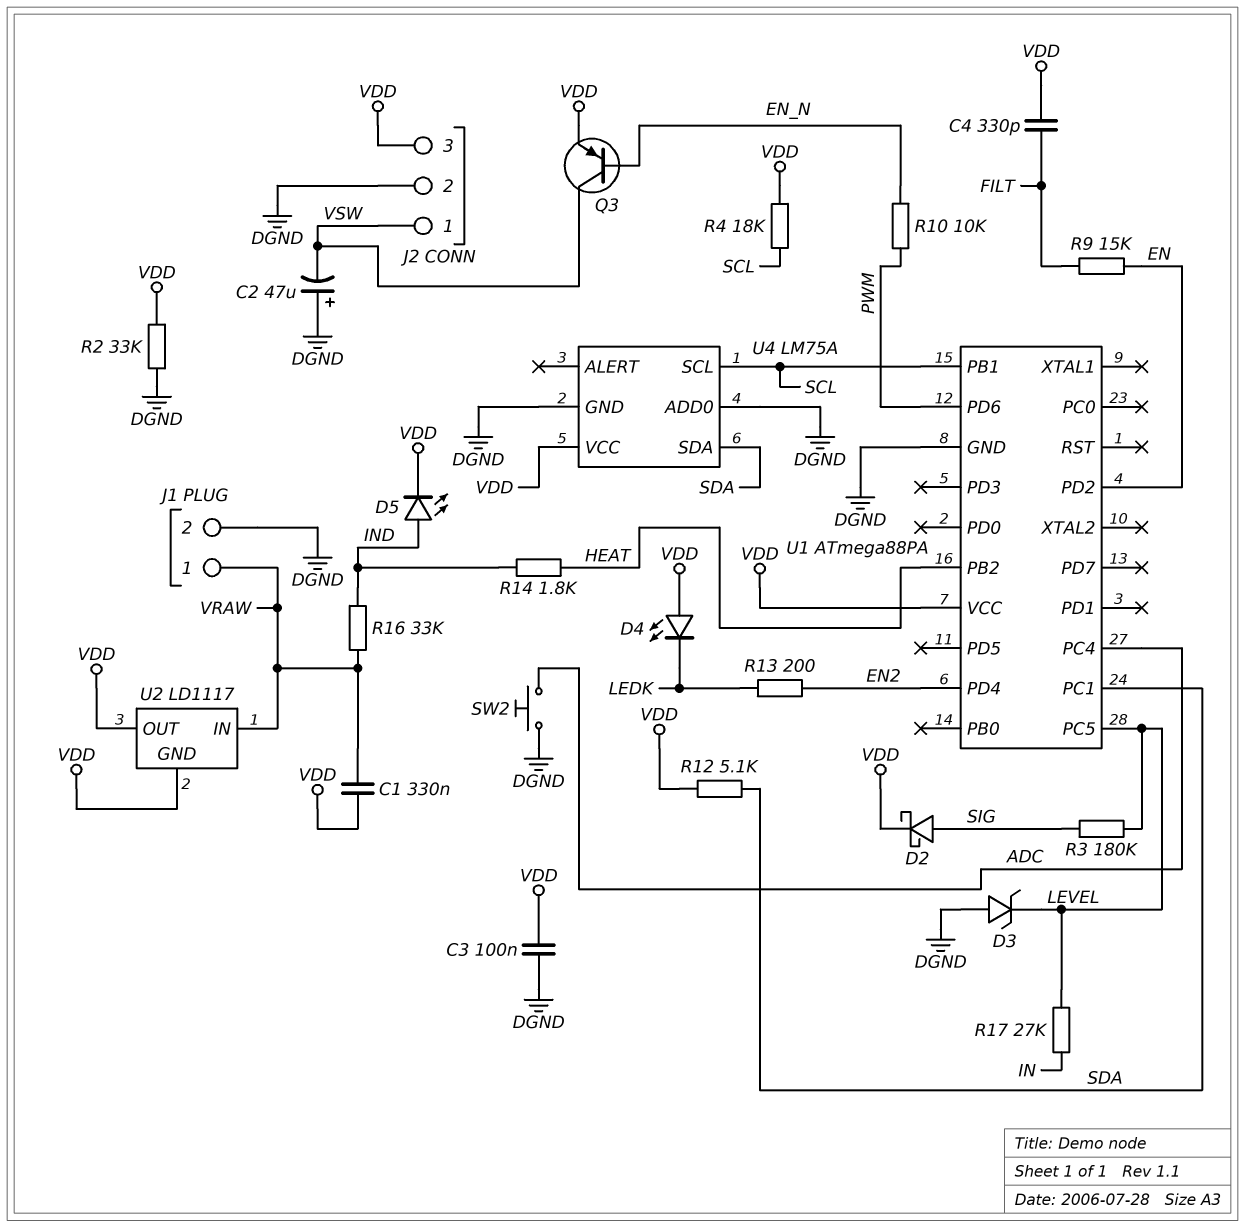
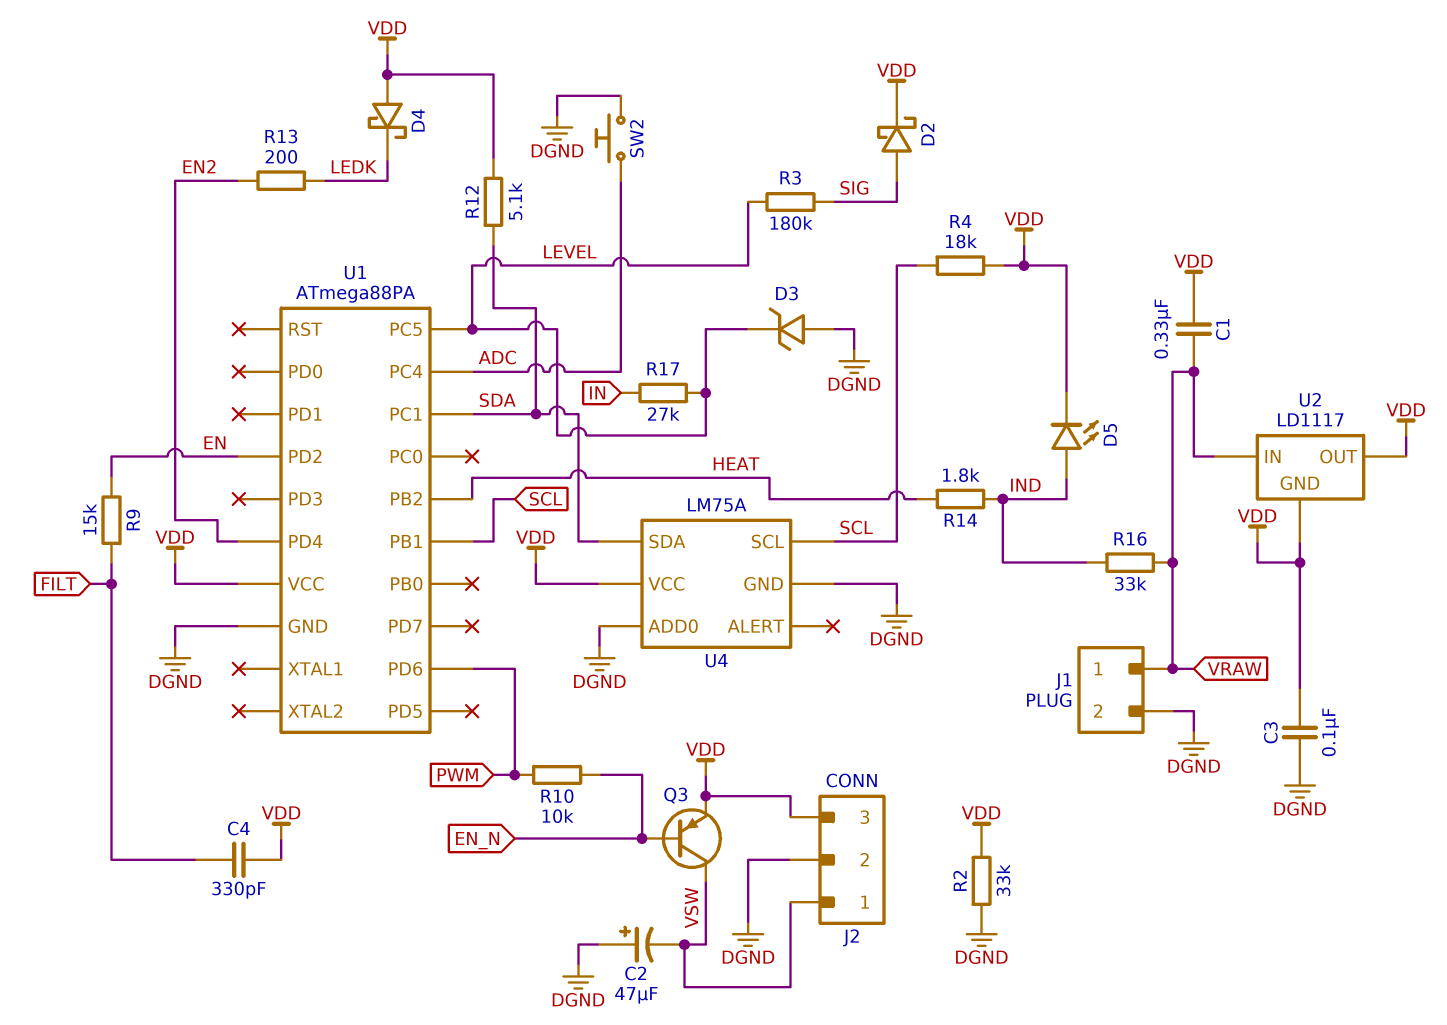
D4: LED (A VDD, K LEDK) -> schottky (A VDD, K LEDK)

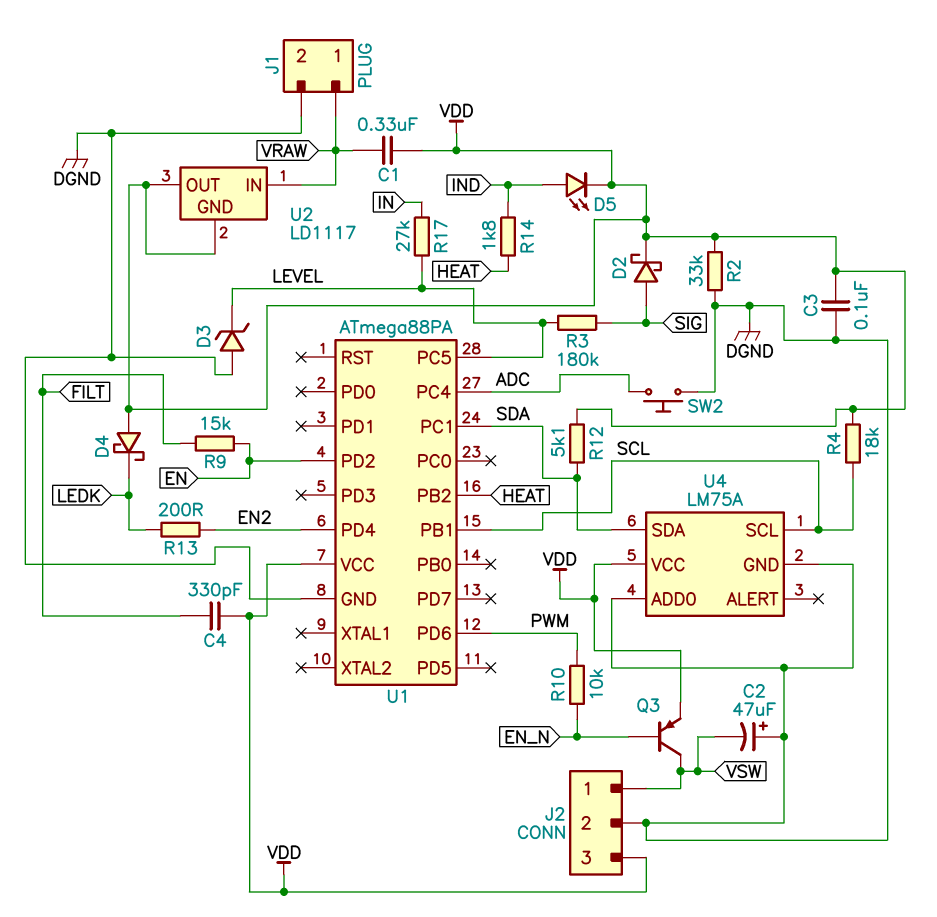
R16: 33k (IND, VRAW) -> none

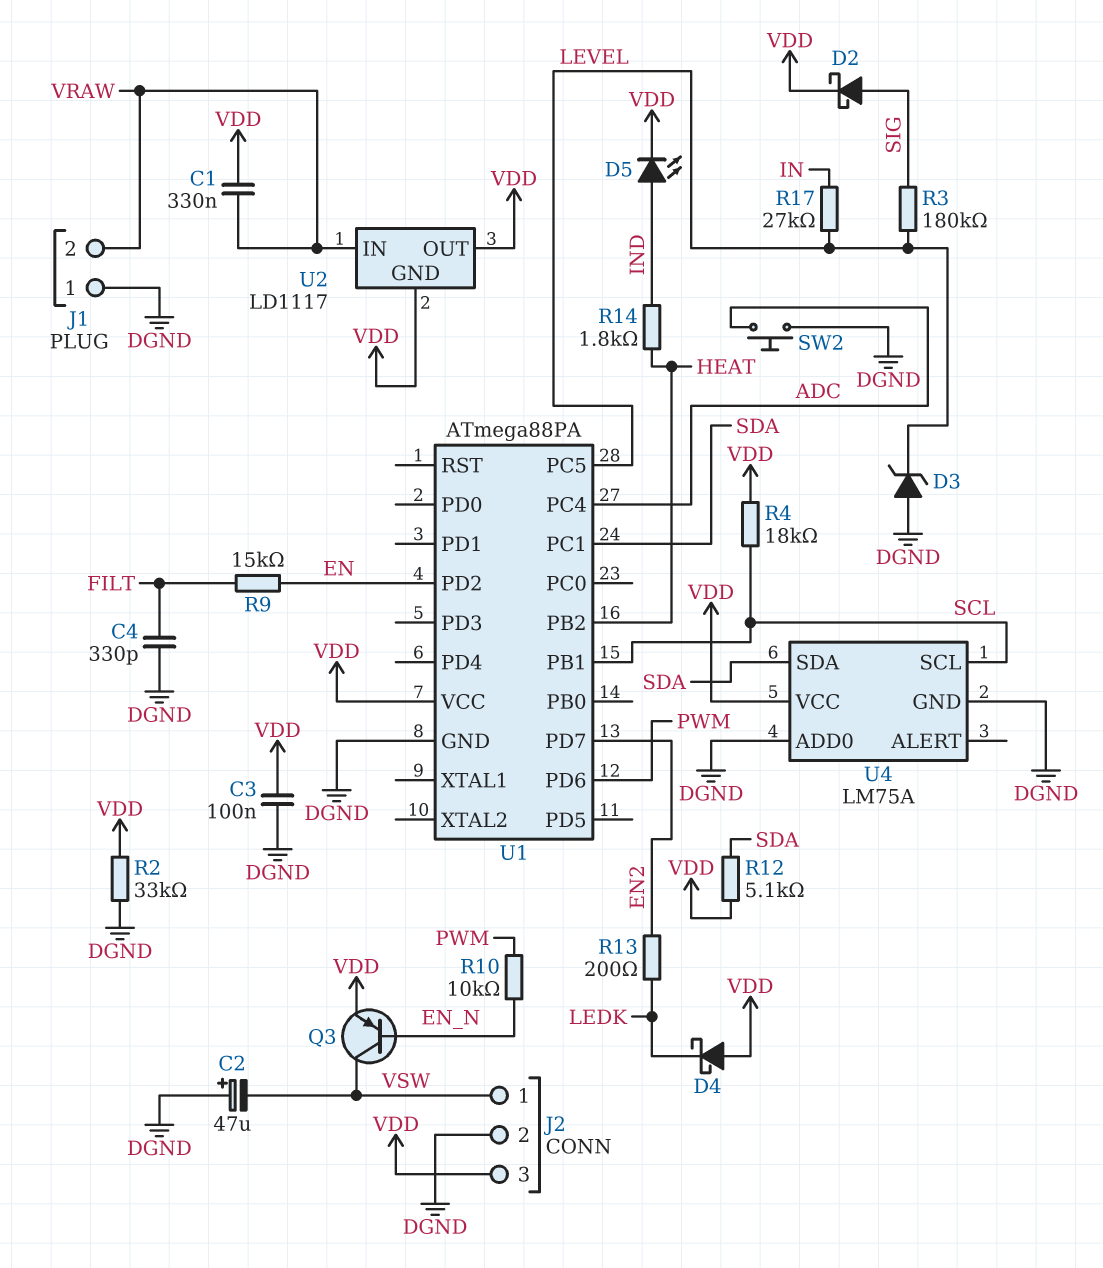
C4: 330pF (FILT, VDD) -> 330pF (DGND, FILT)
J1 pin 1: VRAW -> DGND
J1 pin 2: DGND -> VRAW
U1 pin PD4: EN2 -> none
U1 pin PD7: none -> EN2

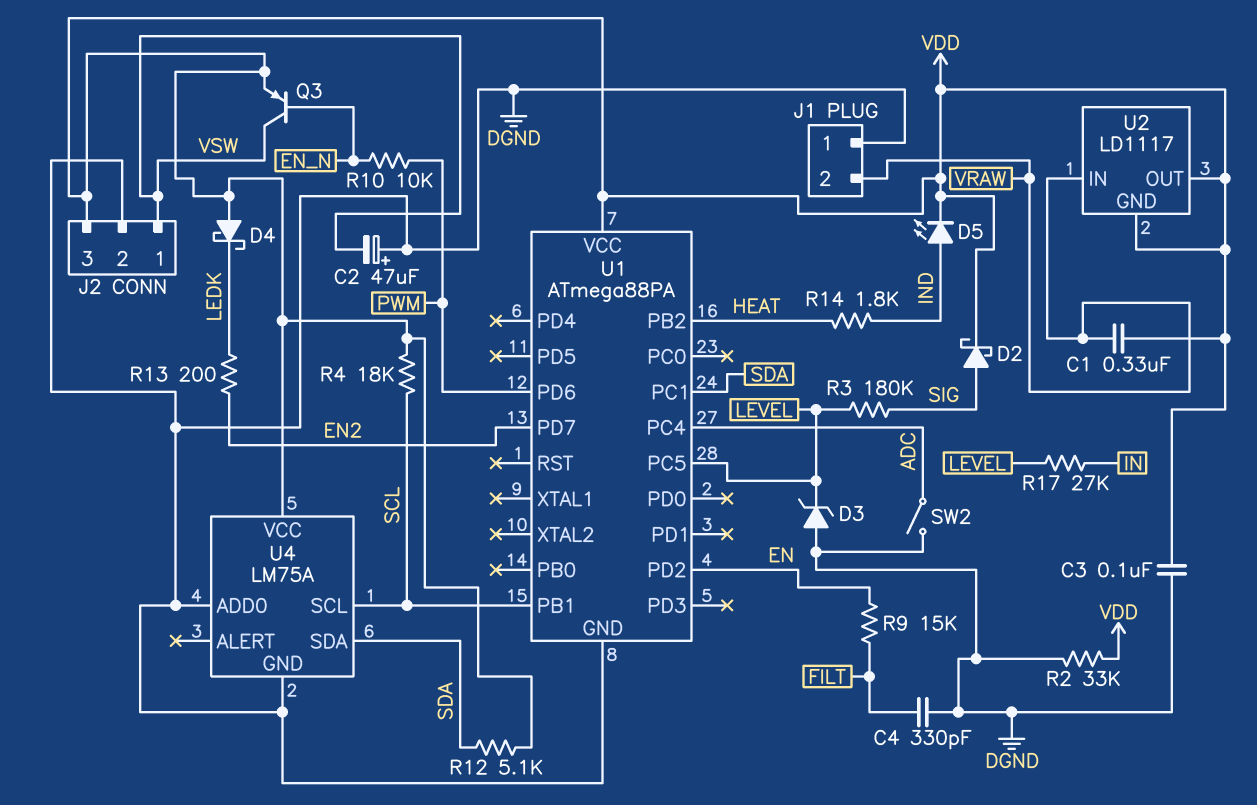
SW2: button (ADC, DGND) -> switch (ADC, DGND)

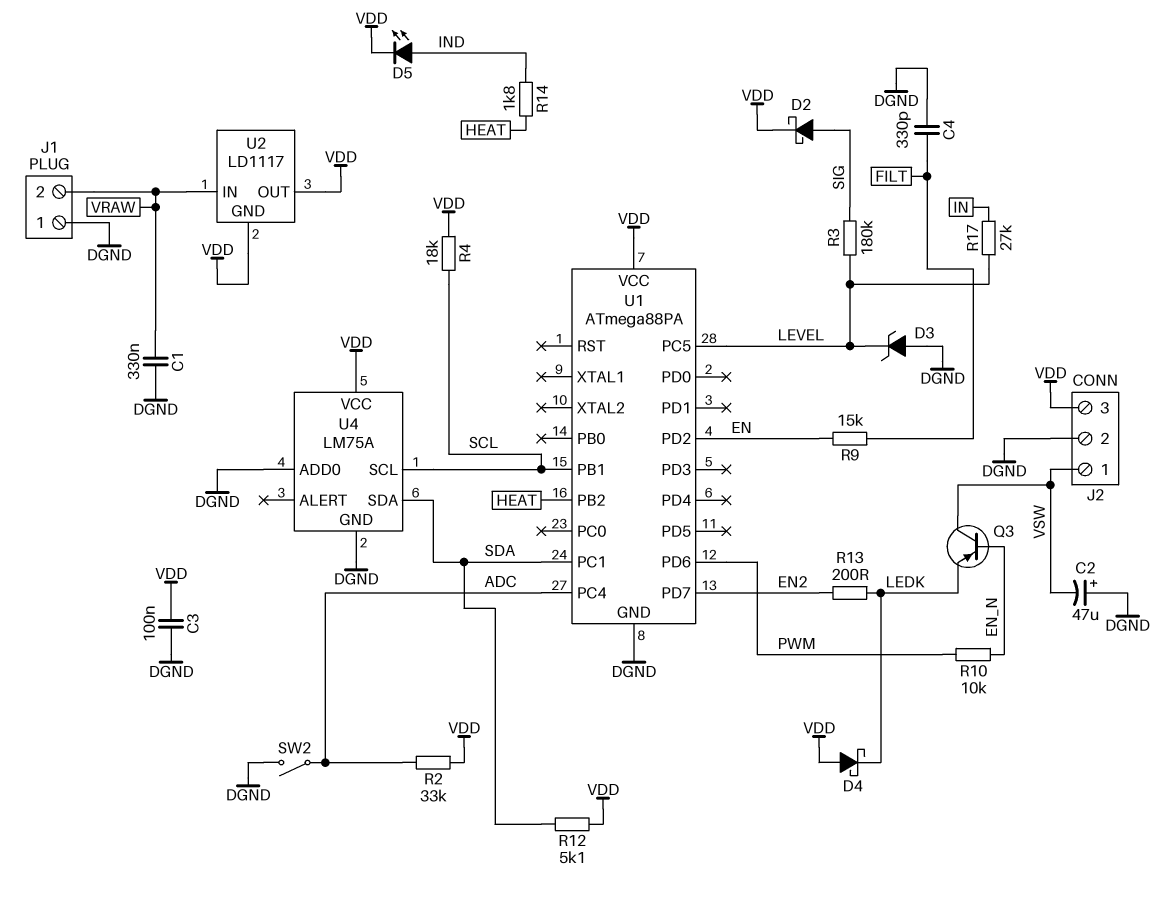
C1: 330nF (VDD, VRAW) -> 330nF (DGND, VRAW)
Q3: PNP (B EN_N, C VSW, E VDD) -> PNP (B EN_N, C VSW, E LEDK)
R2: 33k (DGND, VDD) -> 33k (ADC, VDD)

